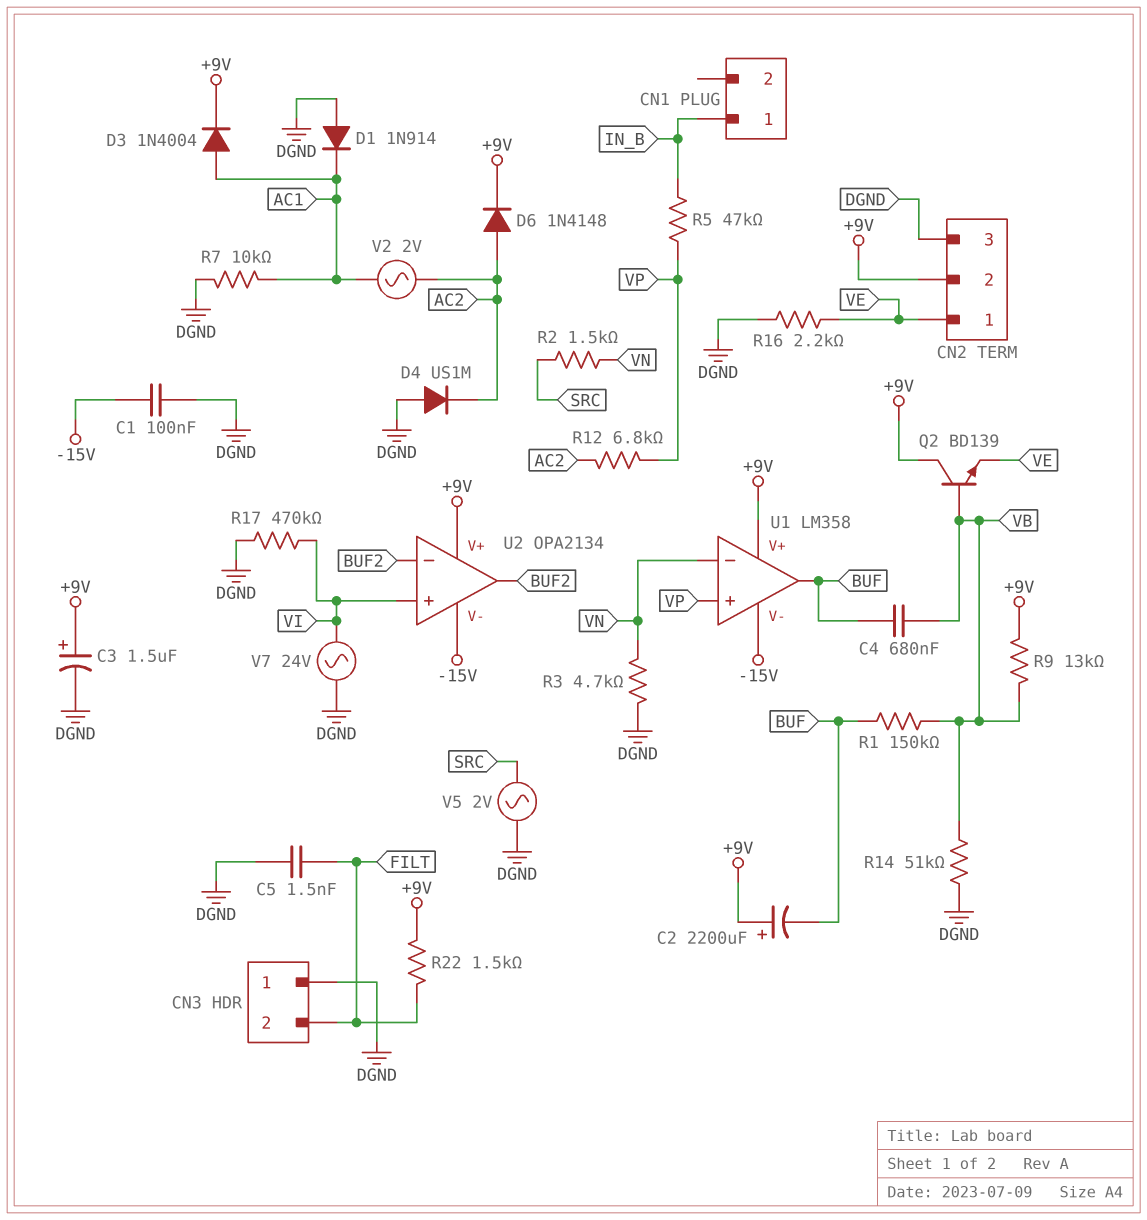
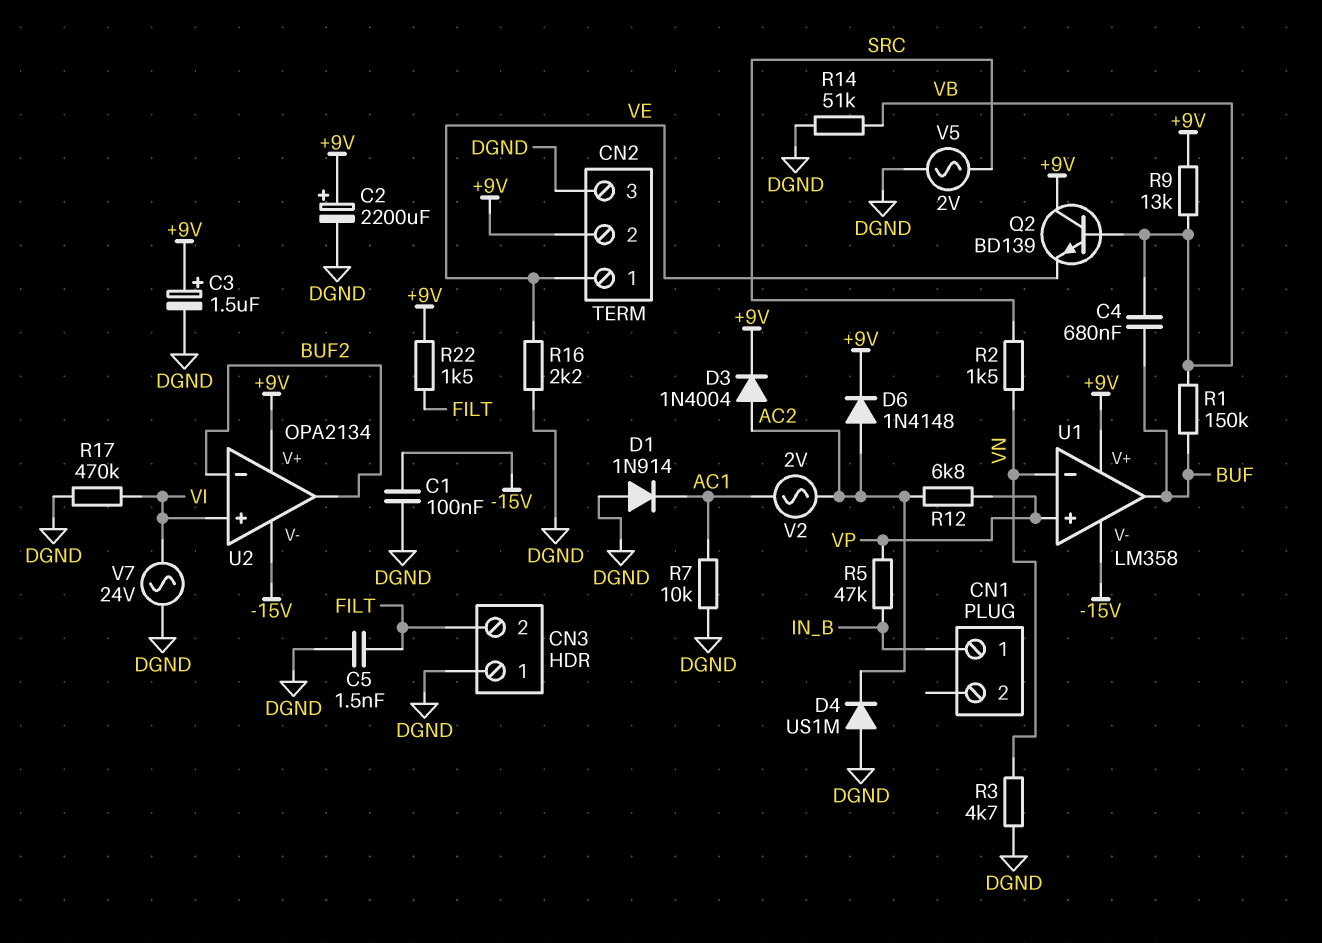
C2: 2200uF (plus +9V, minus BUF) -> 2200uF (plus +9V, minus DGND)
D3: diode 1N4004 (A AC1, K +9V) -> diode 1N4004 (A AC2, K +9V)

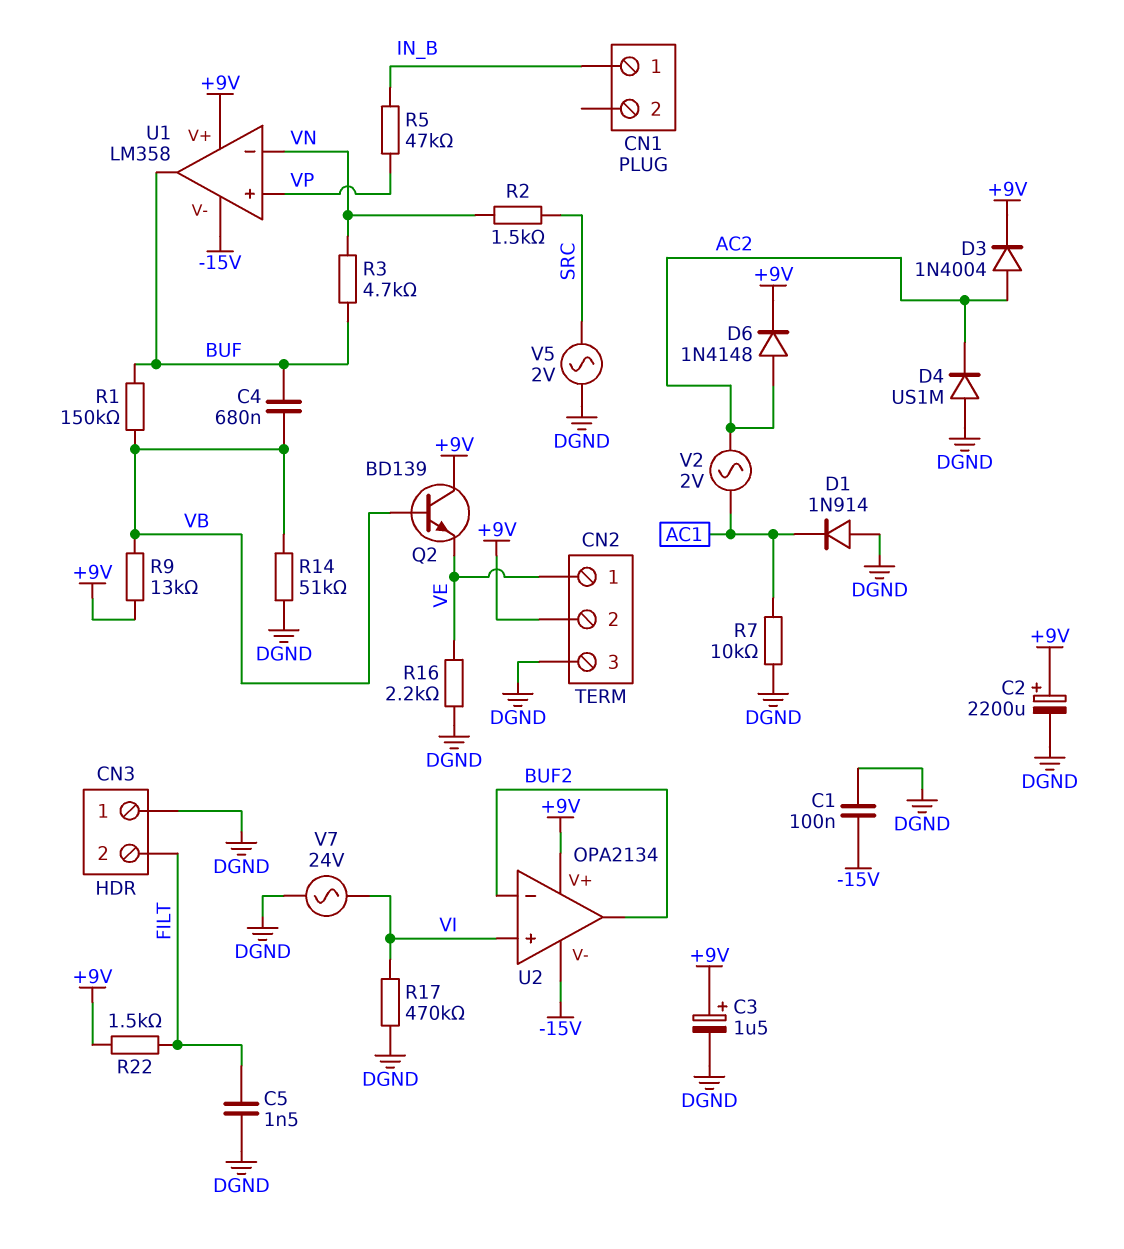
R3: 4.7k (DGND, VN) -> 4.7k (BUF, VN)
R12: 6.8k (AC2, VP) -> none

